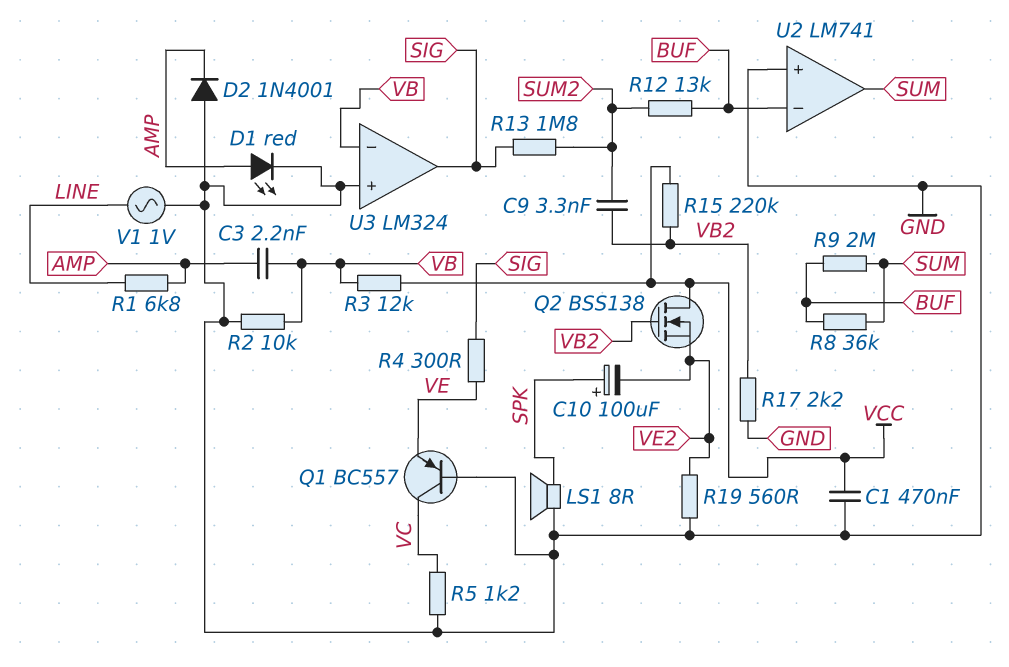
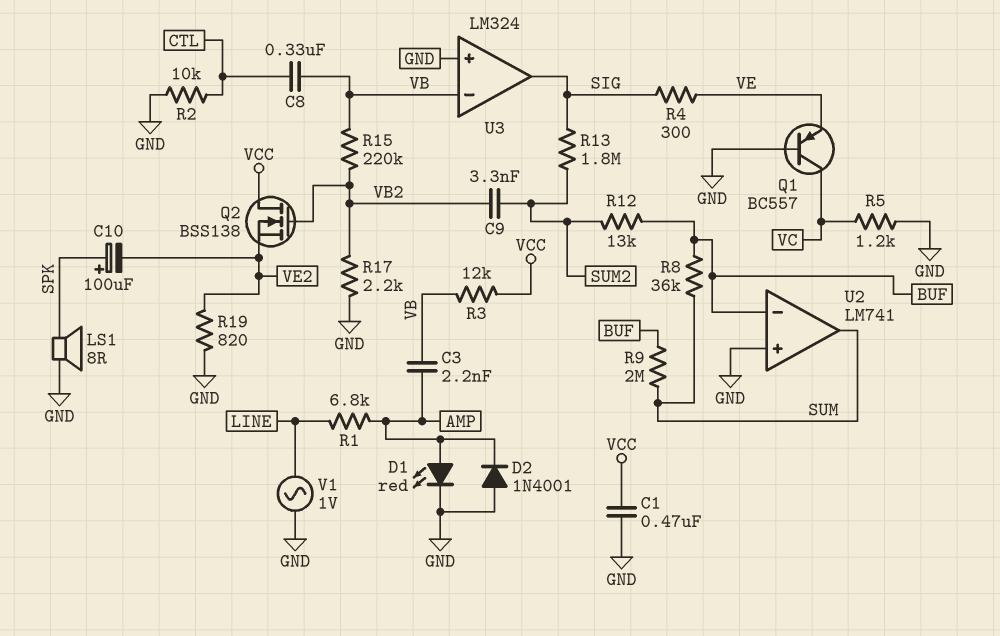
C8: none -> 330nF (CTL, VB)
R2: 10k (GND, VB) -> 10k (CTL, GND)
R15: 220k (VB2, VCC) -> 220k (VB, VB2)
R19: 560 (GND, VE2) -> 820 (GND, VE2)

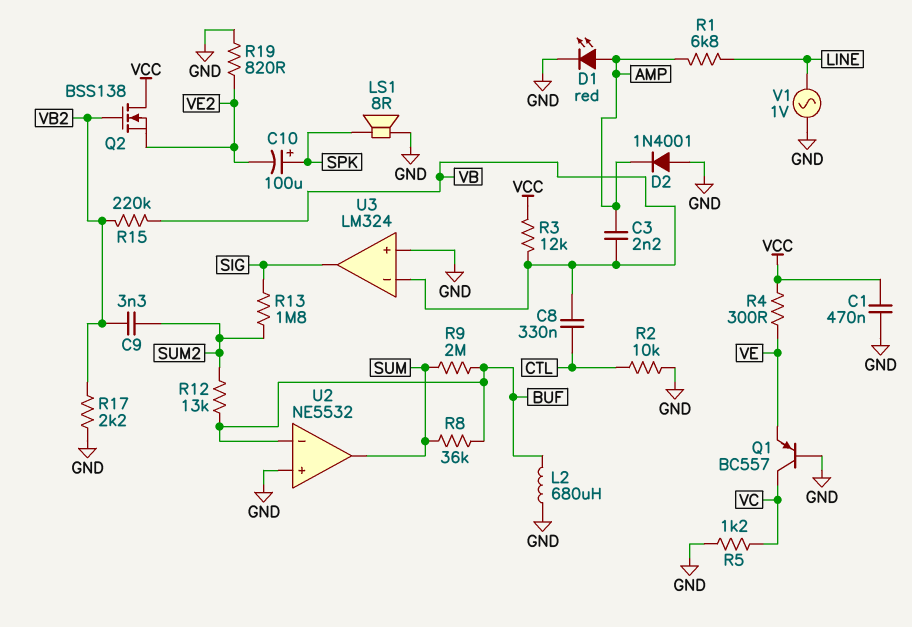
L2: none -> 680uH (BUF, GND)
R4: 300 (SIG, VE) -> 300 (VCC, VE)
U2: LM741 -> NE5532

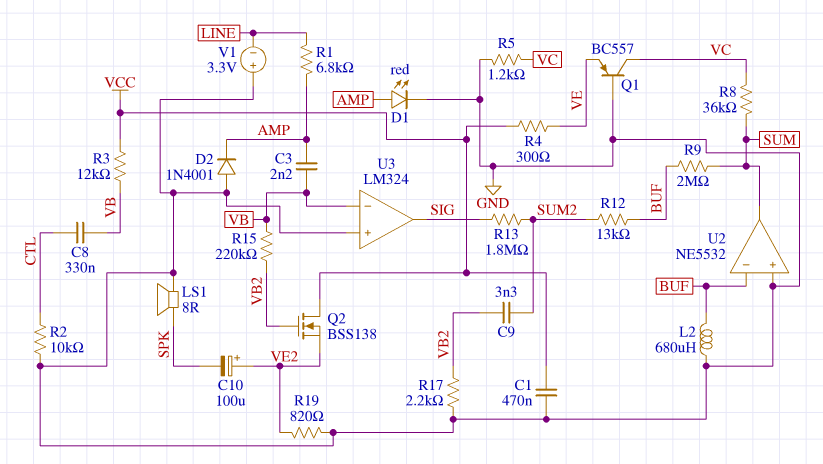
C10: 100uF (plus SPK, minus VE2) -> 100uF (plus VE2, minus SPK)
R8: 36k (BUF, SUM) -> 36k (SUM, VC)
V1: AC 1V (GND, LINE) -> 3.3V (plus GND, minus LINE)

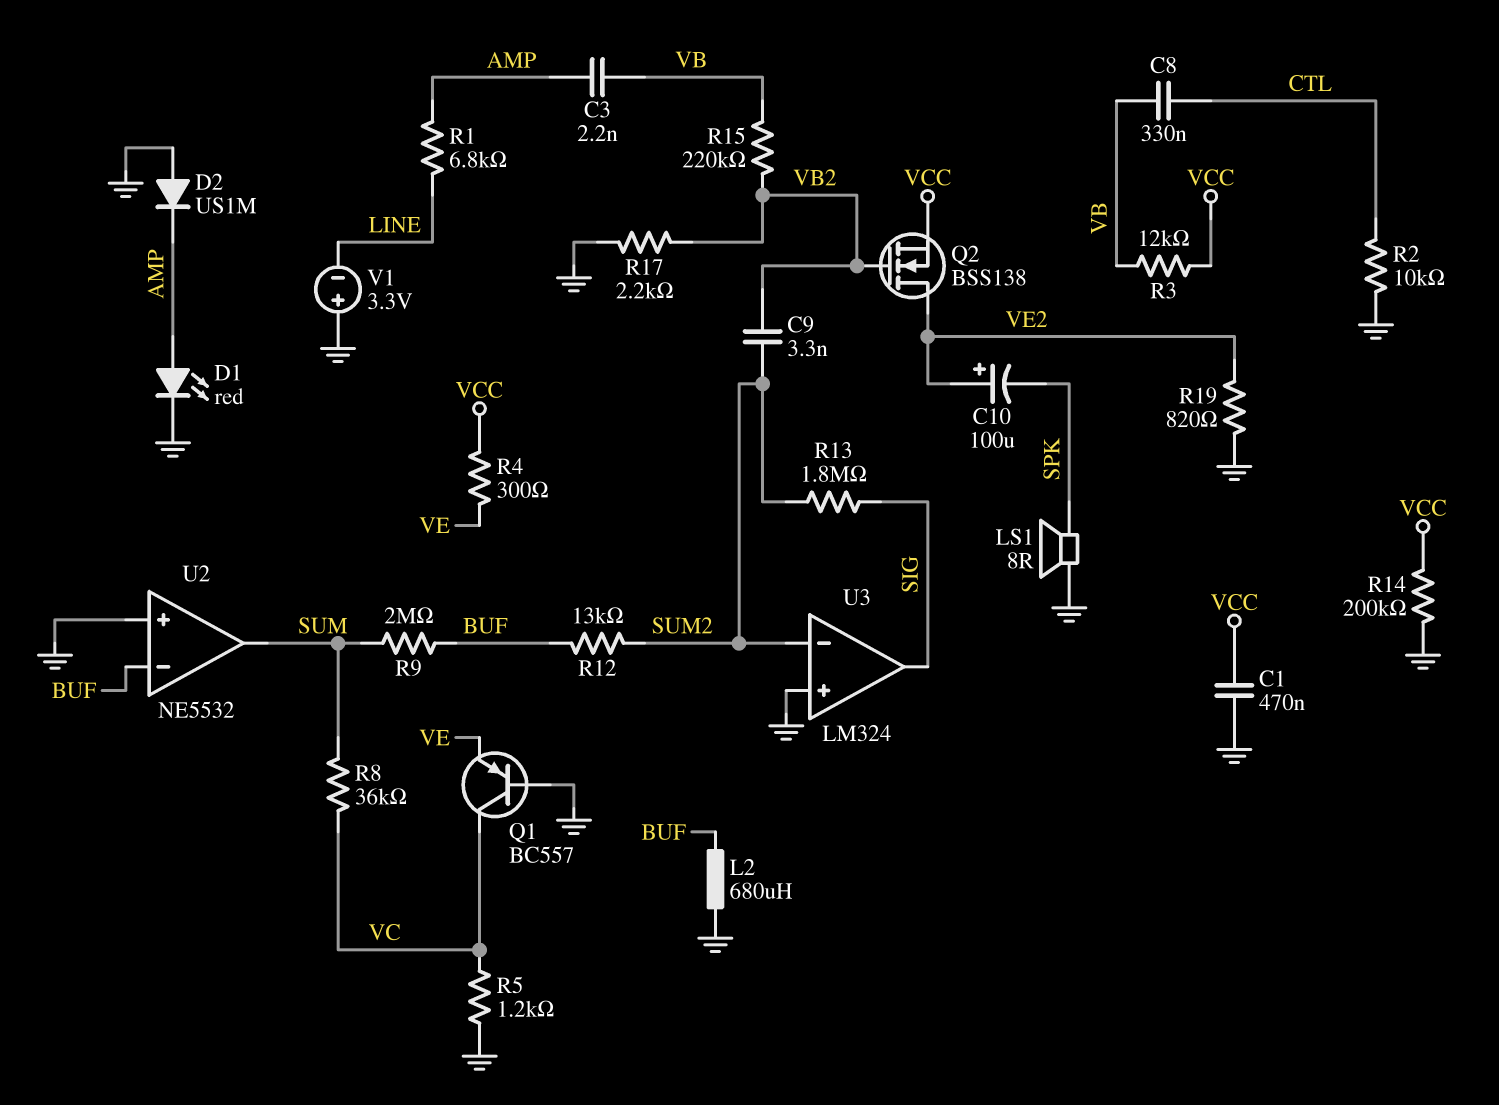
D2: diode 1N4001 (A GND, K AMP) -> diode US1M (A GND, K AMP)
Q2: NMOS BSS138 (G VB2, D VCC, S VE2) -> NMOS BSS138 (G VB2, D VE2, S VCC)
R14: none -> 200k (GND, VCC)
U3 pin in-: VB -> SUM2

